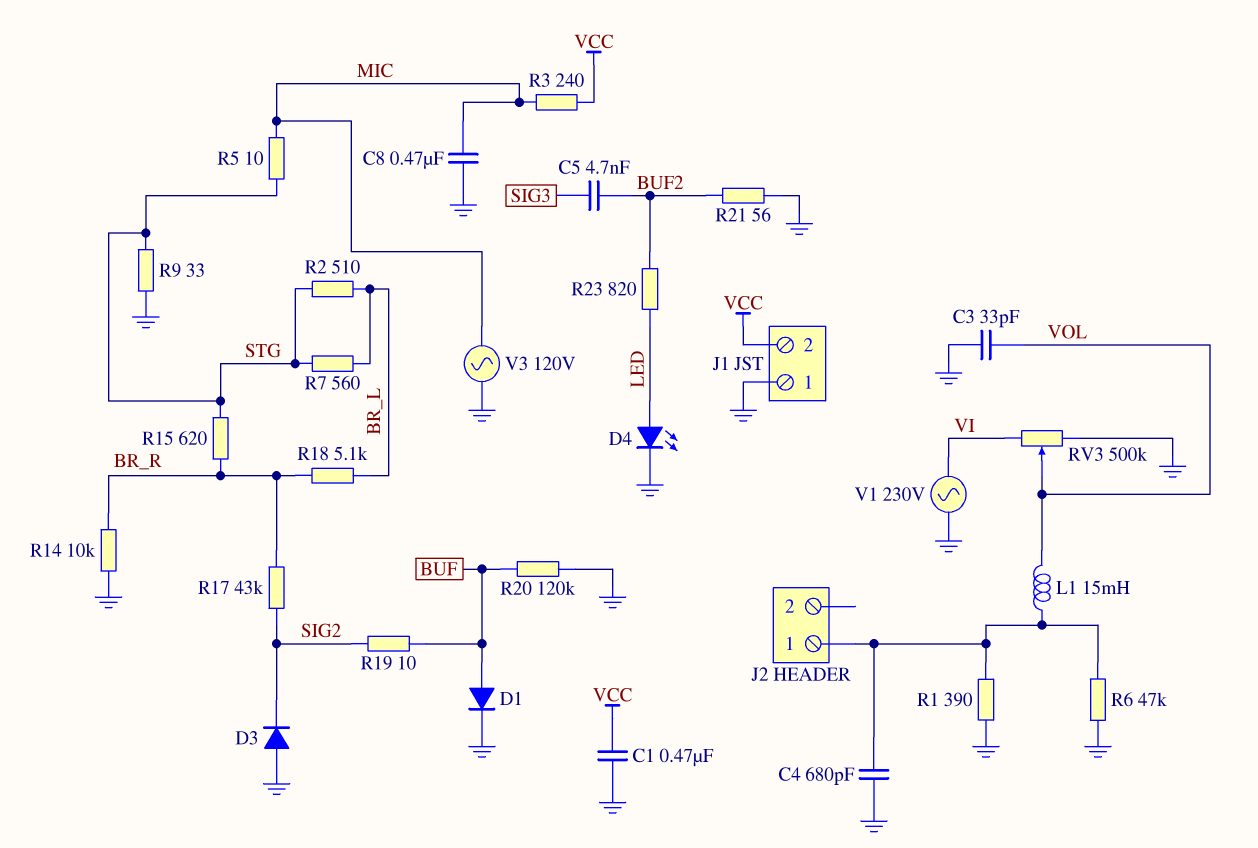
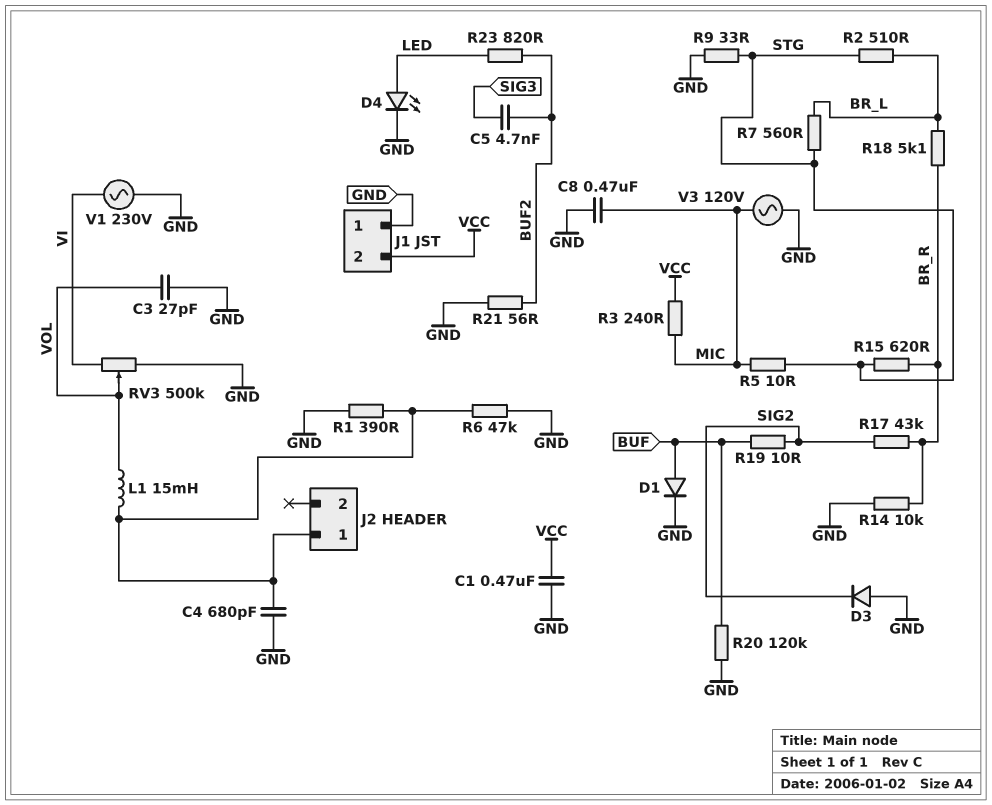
C3: 33pF (GND, VOL) -> 27pF (GND, VOL)

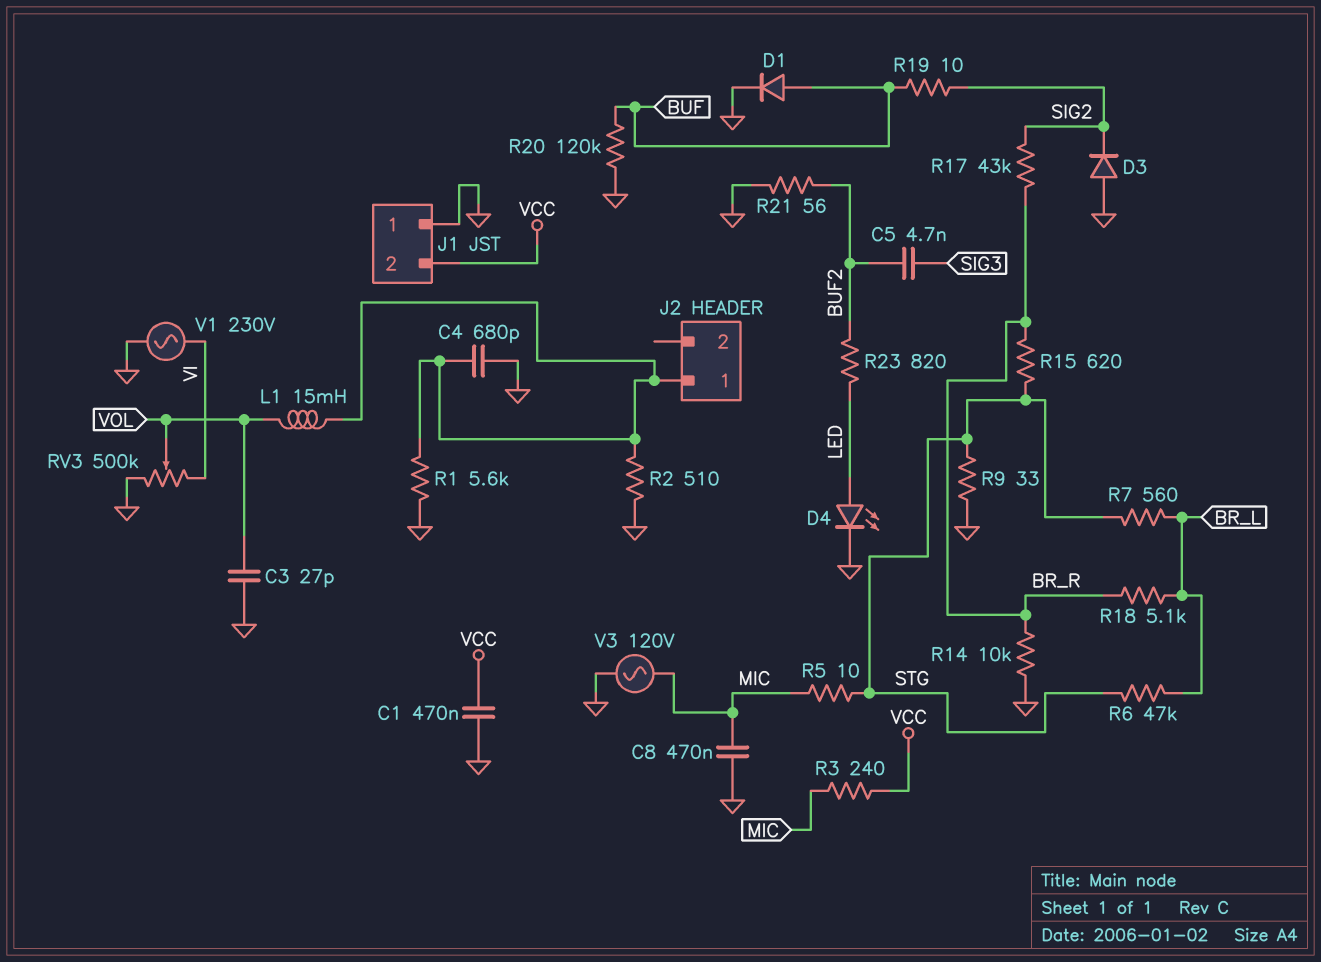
R1: 390 (GND, J2/1) -> 5.6k (GND, J2/1)
R2: 510 (BR_L, STG) -> 510 (GND, J2/1)
R6: 47k (GND, J2/1) -> 47k (BR_L, STG)

